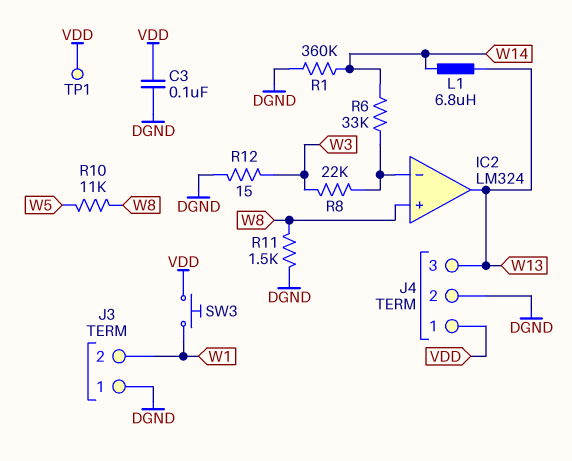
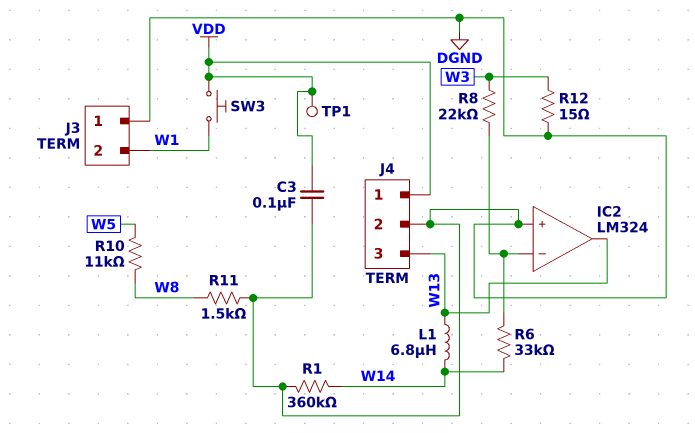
IC2 pin in+: W8 -> DGND

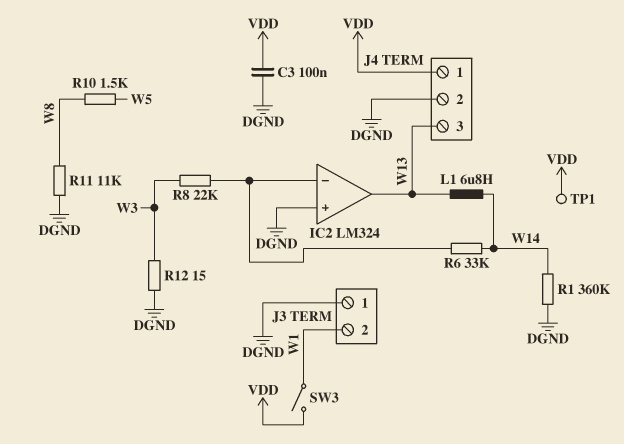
R10: 11k (W5, W8) -> 1.5k (W5, W8)
R11: 1.5k (DGND, W8) -> 11k (DGND, W8)
SW3: button (VDD, W1) -> switch (VDD, W1)

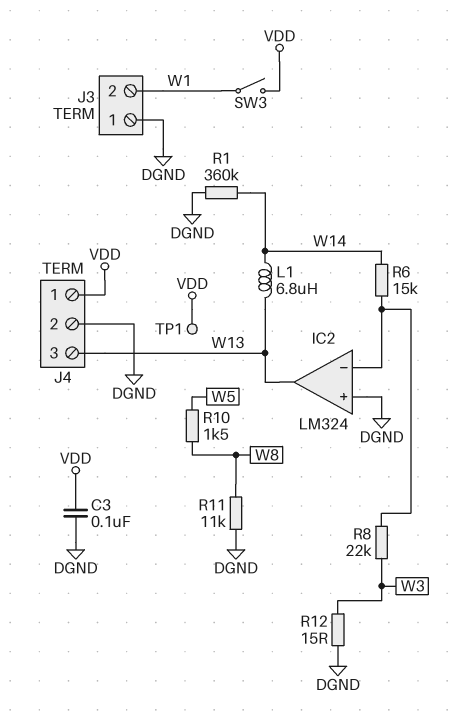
R6: 33k (IC2/in-, W14) -> 15k (IC2/in-, W14)

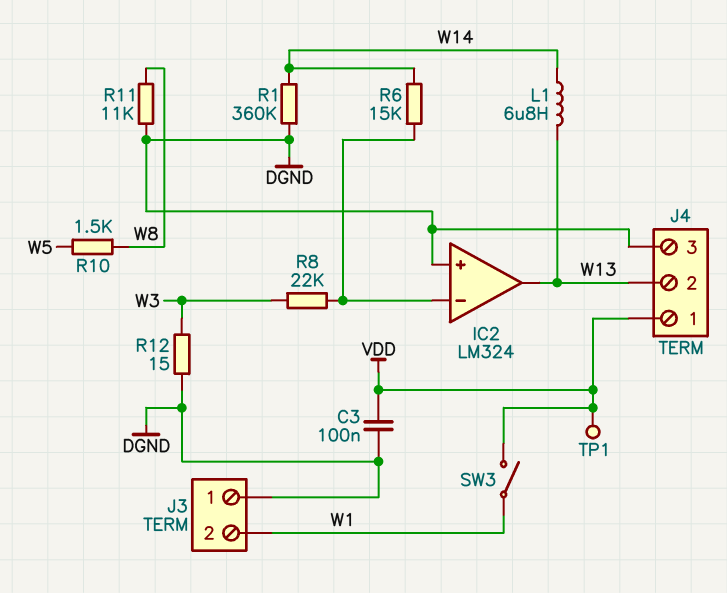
J4 pin 2: DGND -> W13
J4 pin 3: W13 -> DGND

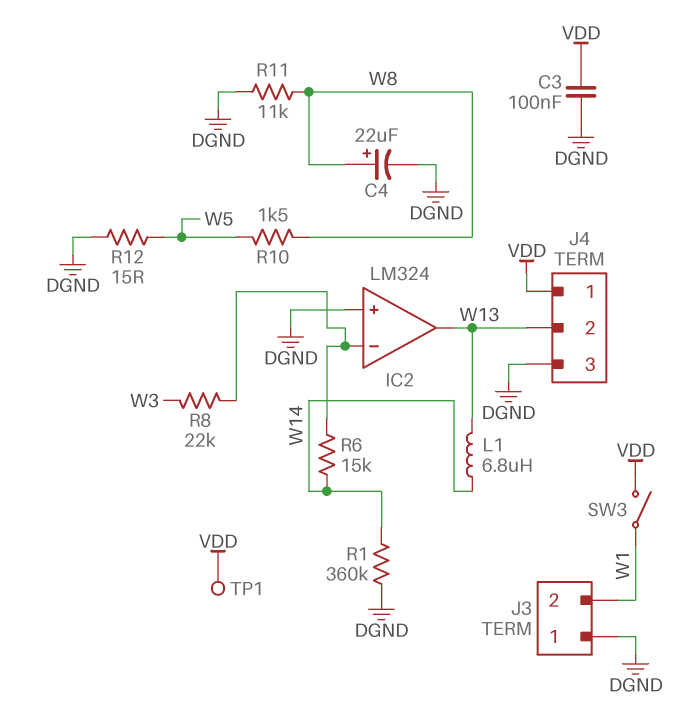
C4: none -> 22uF (plus W8, minus DGND)
R12: 15 (DGND, W3) -> 15 (DGND, W5)

